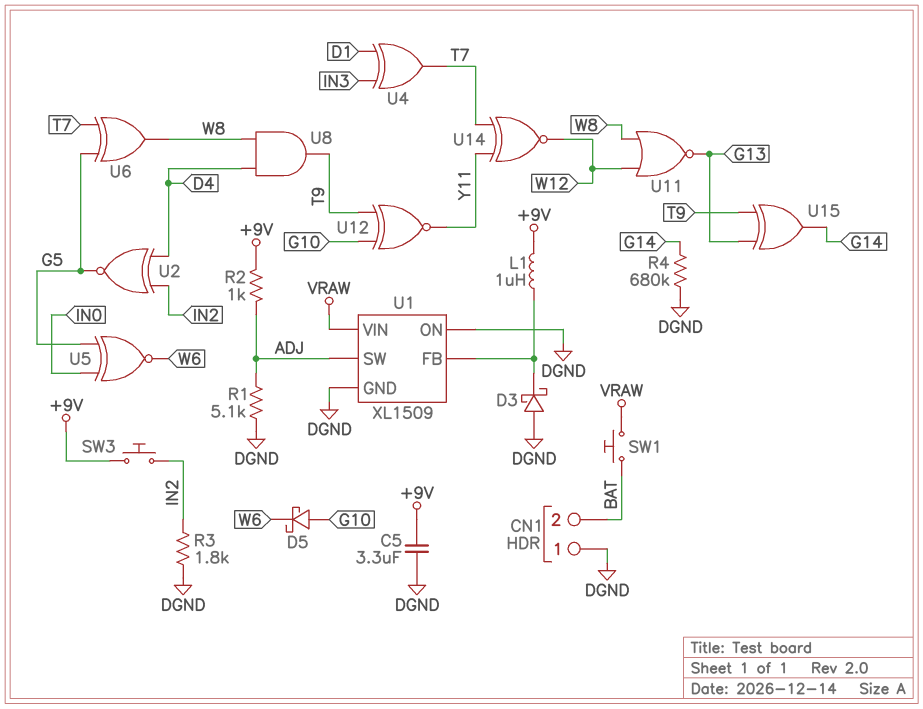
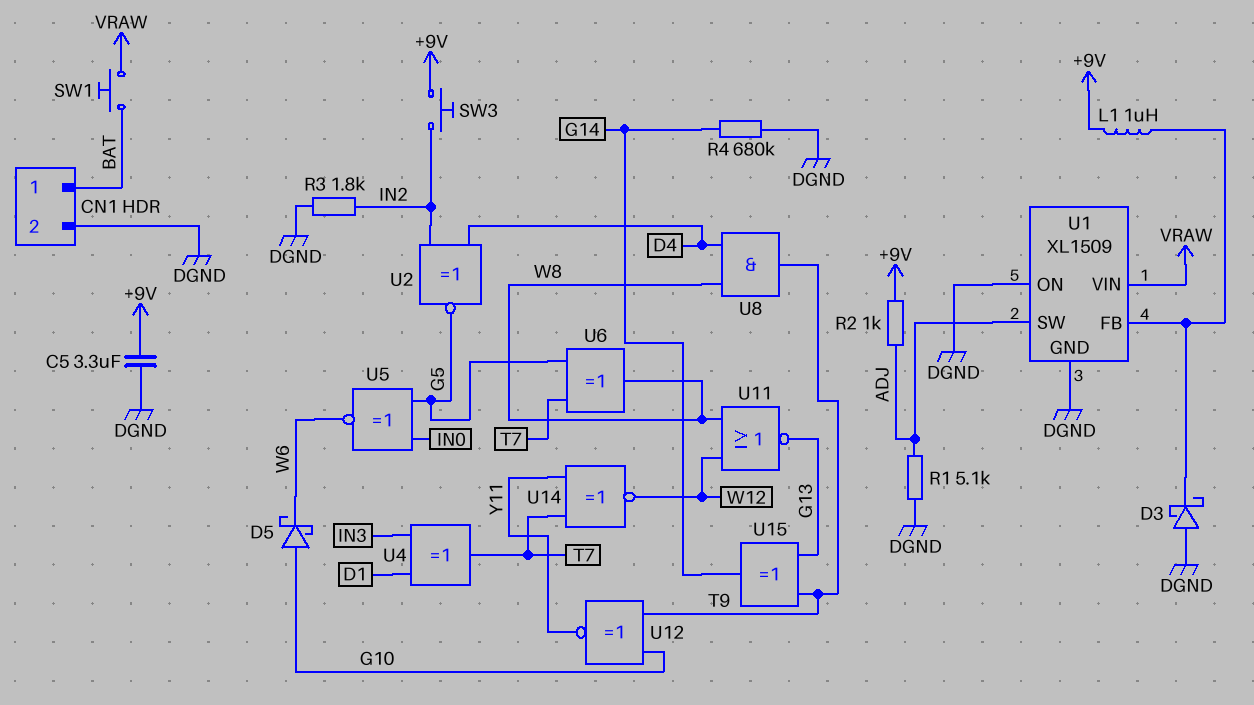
CN1 pin 1: DGND -> BAT
CN1 pin 2: BAT -> DGND

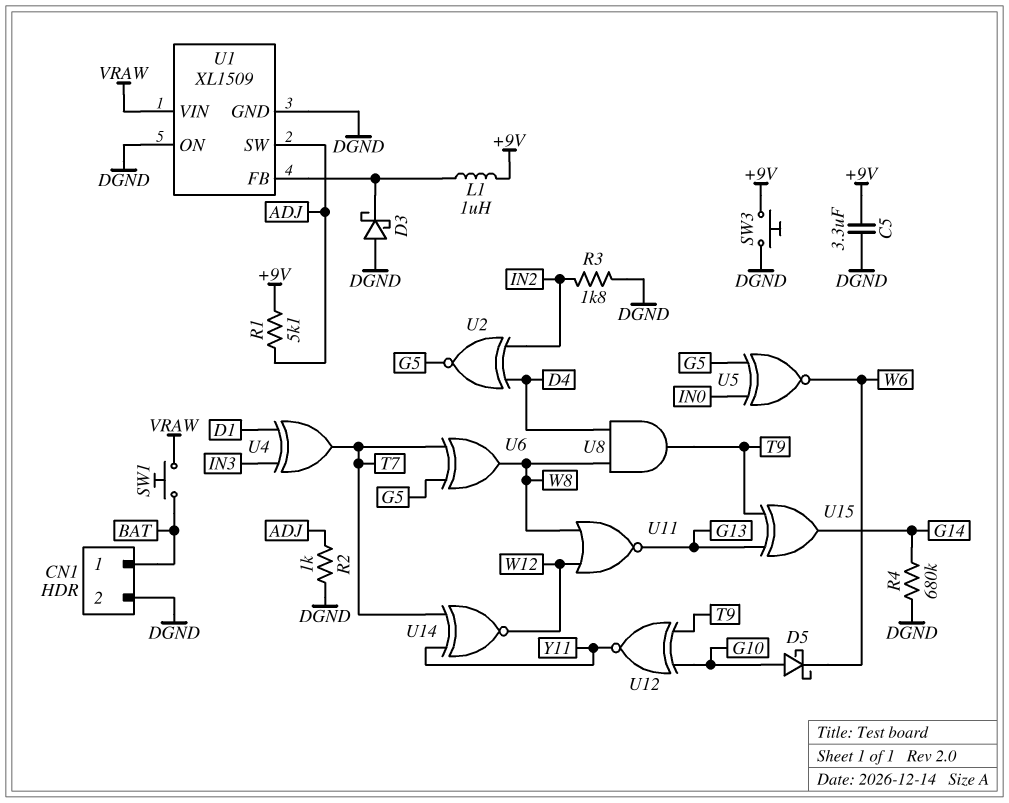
R1: 5.1k (ADJ, DGND) -> 5.1k (+9V, ADJ)
R2: 1k (+9V, ADJ) -> 1k (ADJ, DGND)
SW3: button (+9V, IN2) -> button (+9V, DGND)

